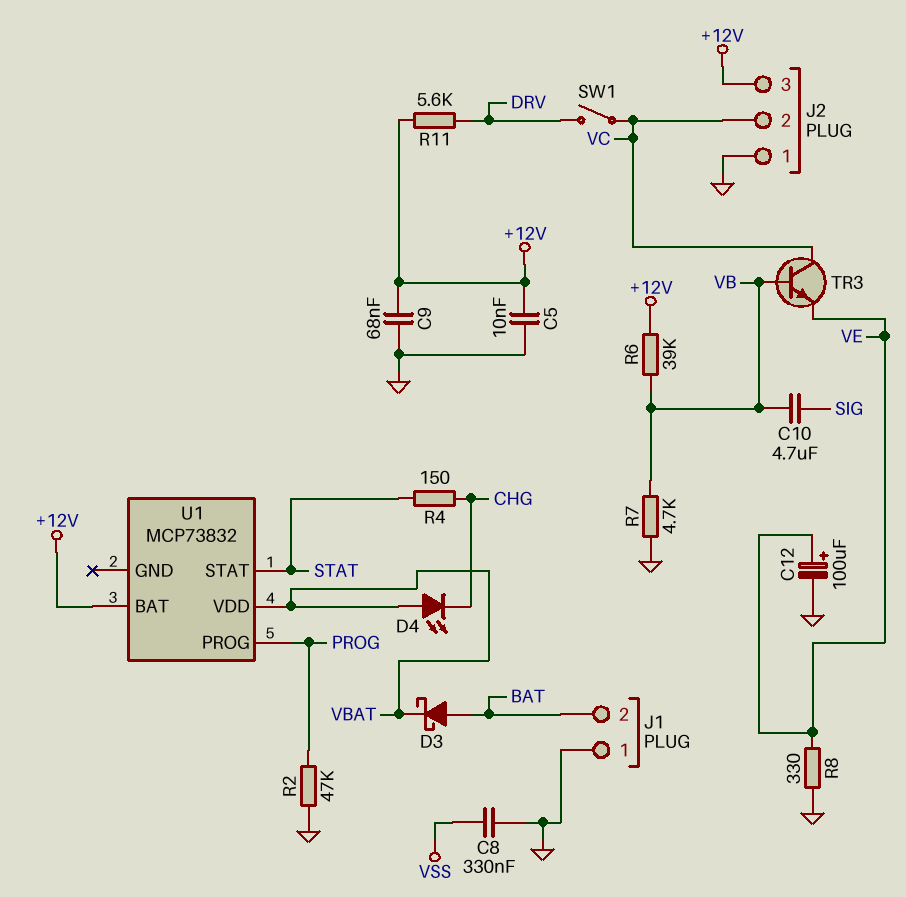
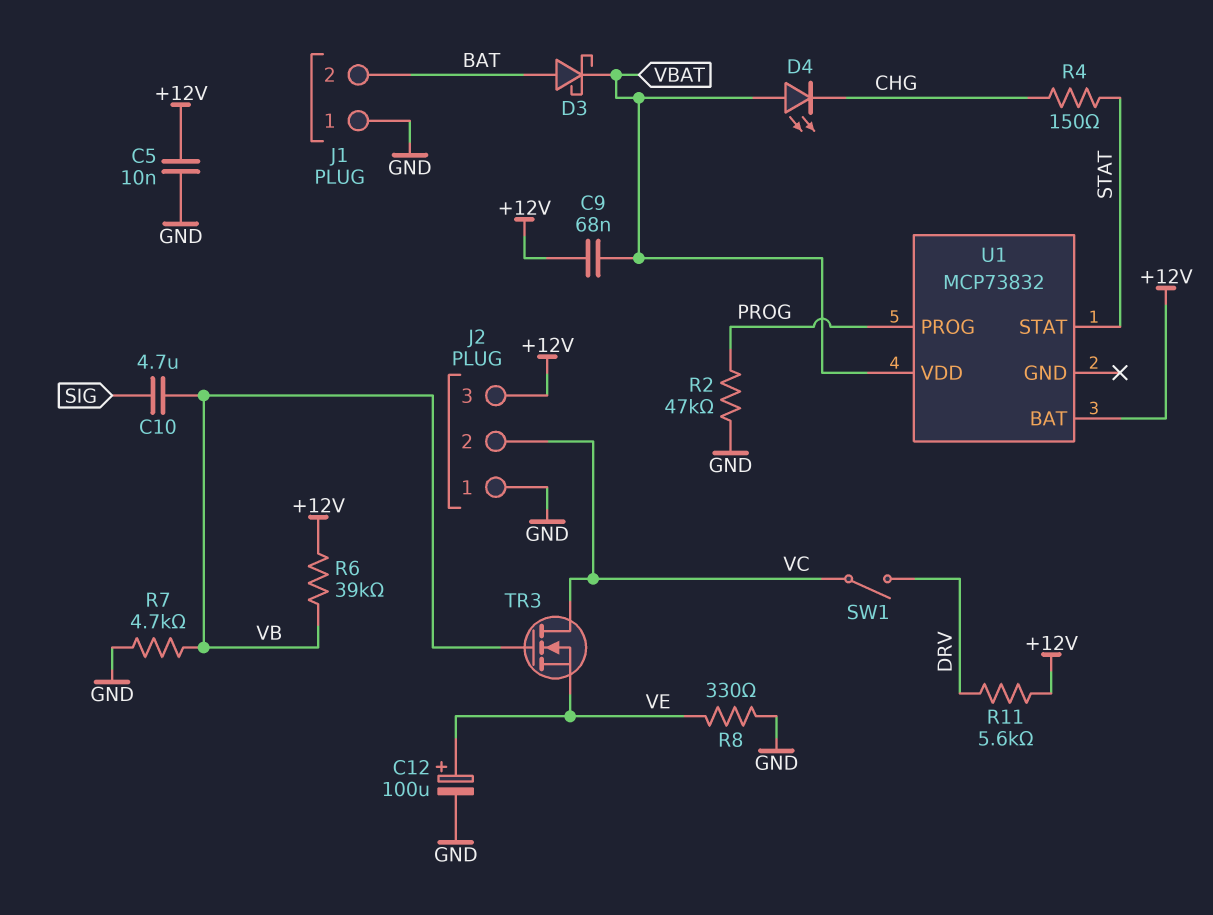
C8: 330nF (GND, VSS) -> none
C9: 68nF (+12V, GND) -> 68nF (+12V, VBAT)
TR3: NPN (B VB, C VC, E VE) -> NMOS (G VB, D VC, S VE)

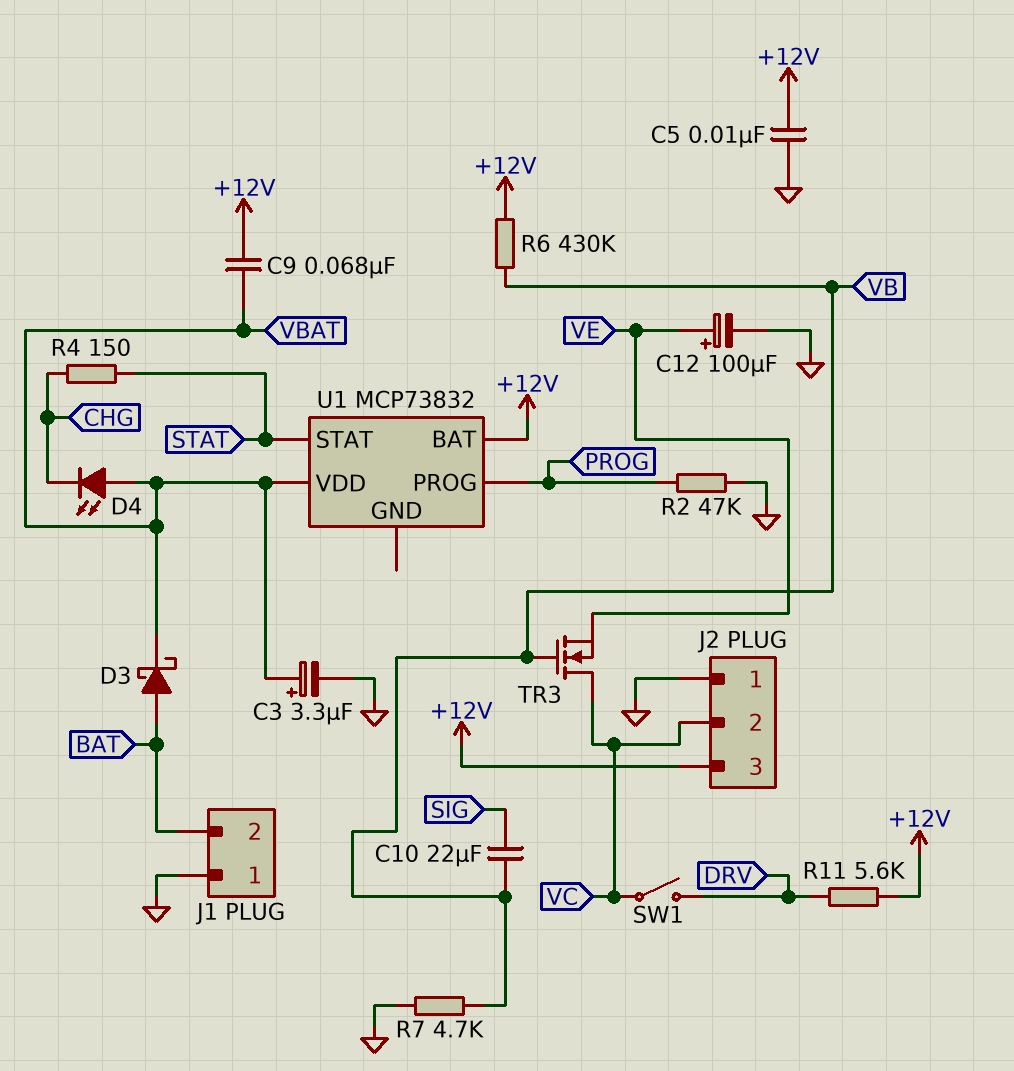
C3: none -> 3.3uF (plus VBAT, minus GND)
C10: 4.7uF (SIG, VB) -> 22uF (SIG, VB)
R6: 39k (+12V, VB) -> 430k (+12V, VB)
R8: 330 (GND, VE) -> none

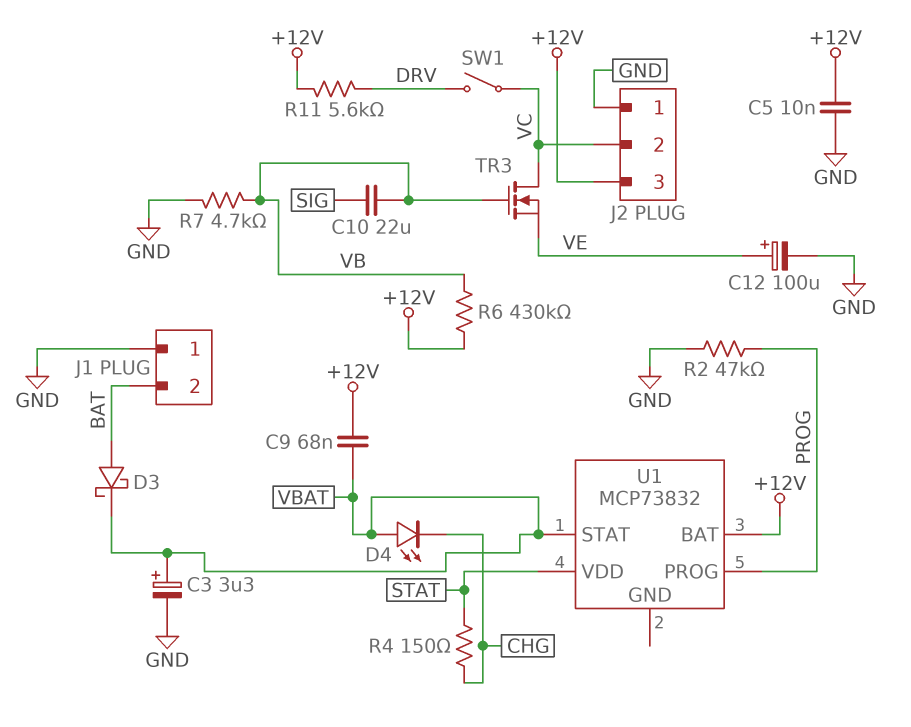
U1 pin STAT: STAT -> VBAT
U1 pin VDD: VBAT -> STAT

